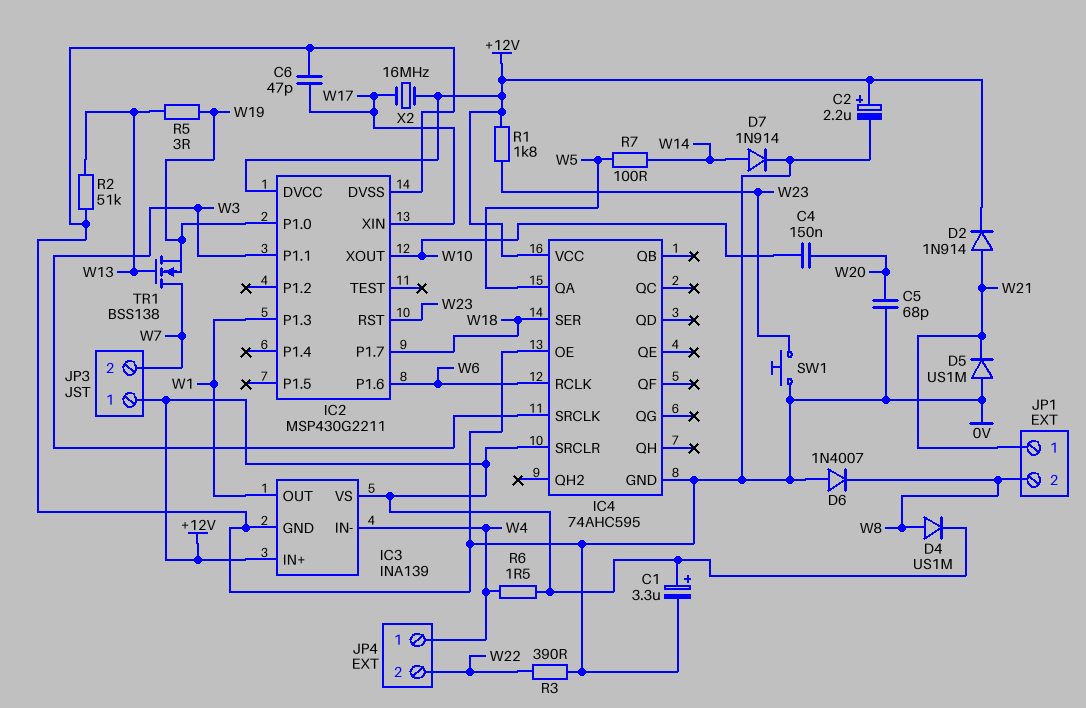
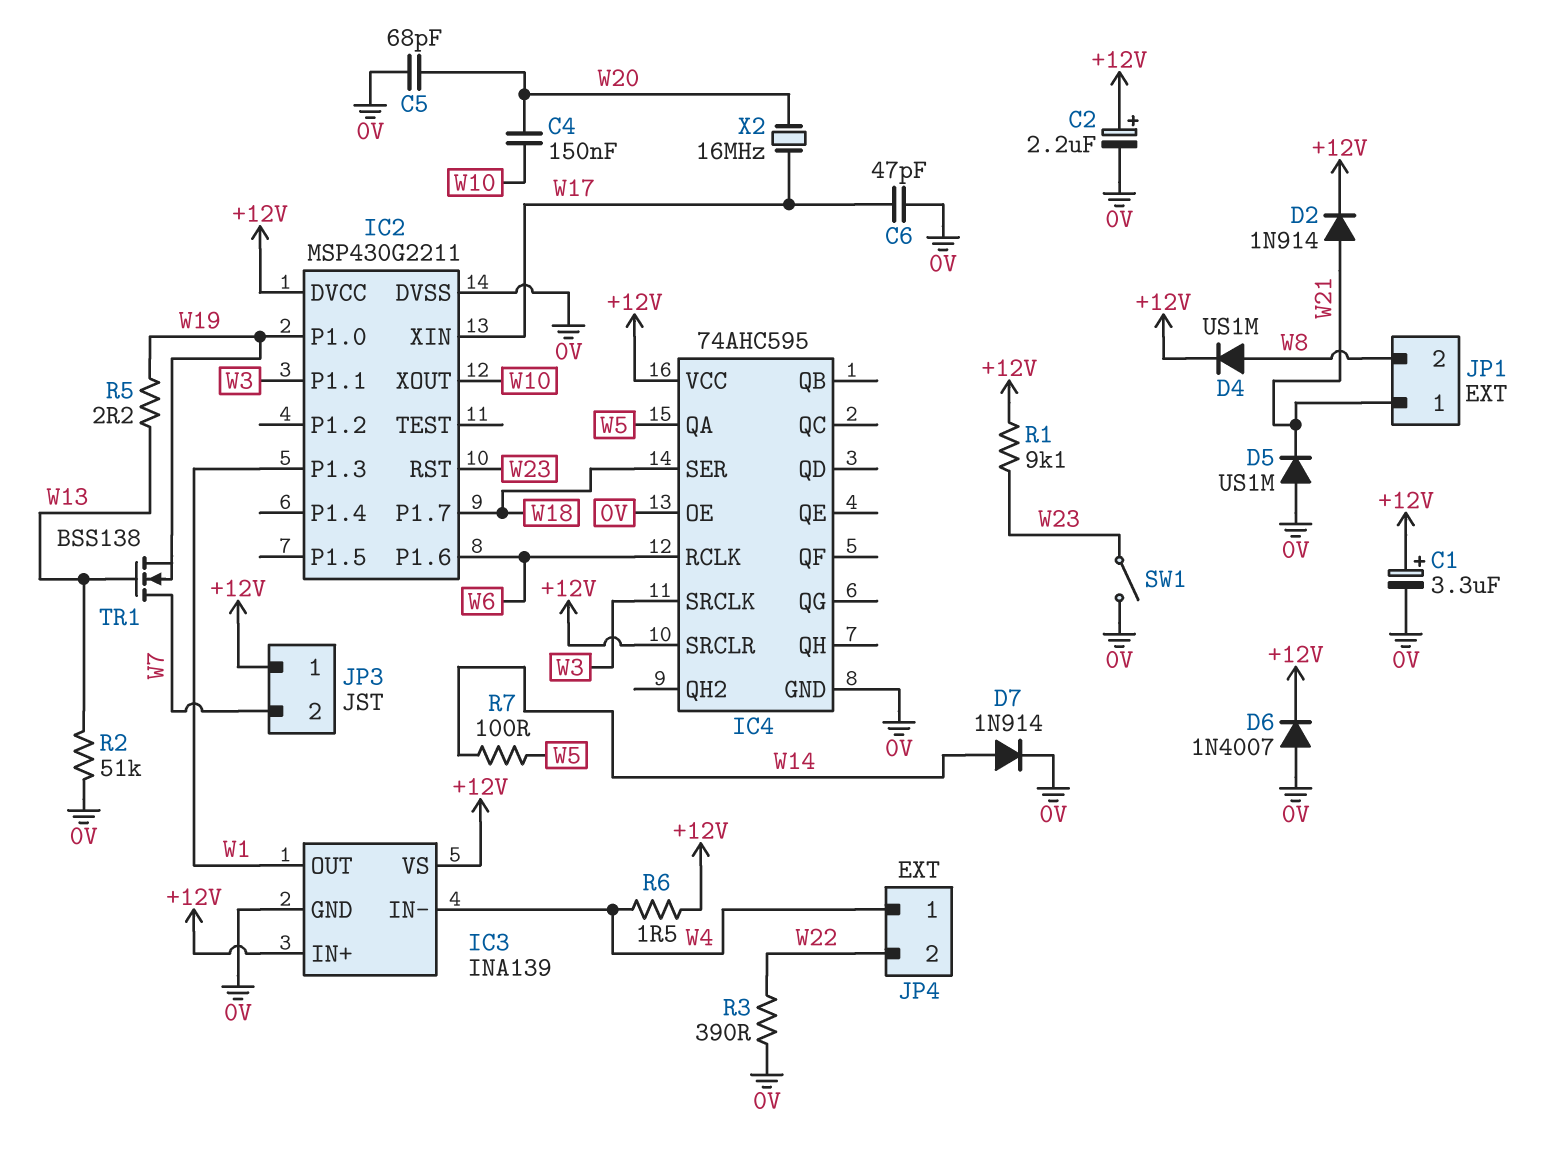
D6: diode 1N4007 (A 0V, K W8) -> diode 1N4007 (A 0V, K +12V)
R1: 1.8k (+12V, W23) -> 9.1k (+12V, W23)
R5: 3 (W13, W19) -> 2.2 (W13, W19)
SW1: button (0V, W23) -> switch (0V, W23)
X2: 16MHz (+12V, W17) -> 16MHz (W17, W20)

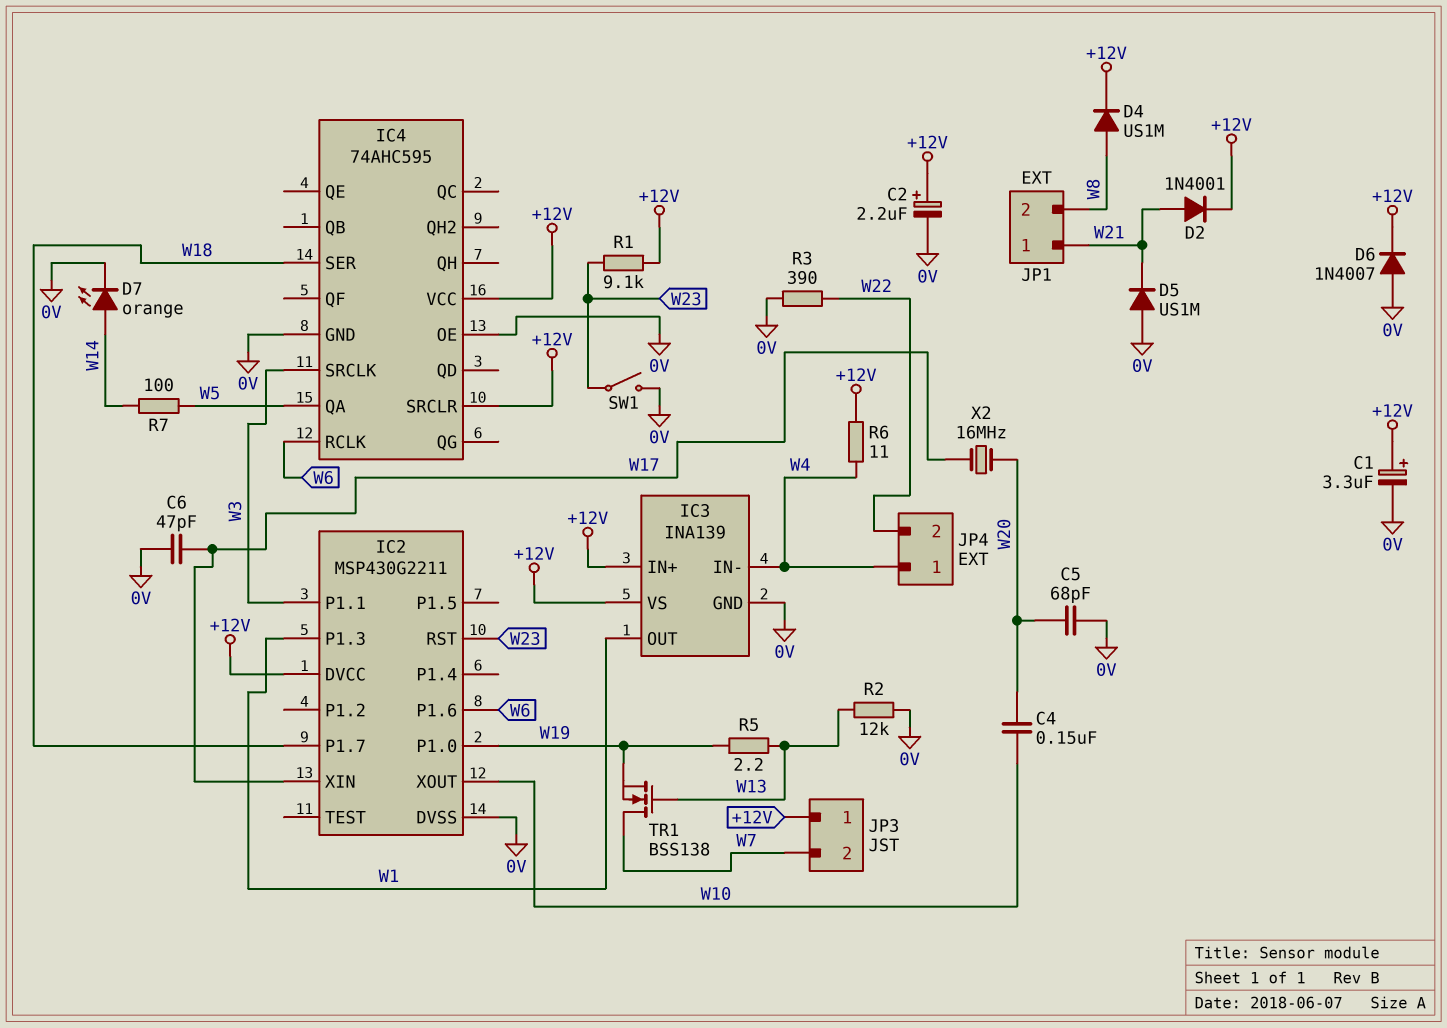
D2: diode 1N914 (A W21, K +12V) -> diode 1N4001 (A W21, K +12V)
D7: diode 1N914 (A W14, K 0V) -> LED orange (A W14, K 0V)
R2: 51k (0V, W13) -> 12k (0V, W13)
R6: 1.5 (+12V, W4) -> 11 (+12V, W4)

